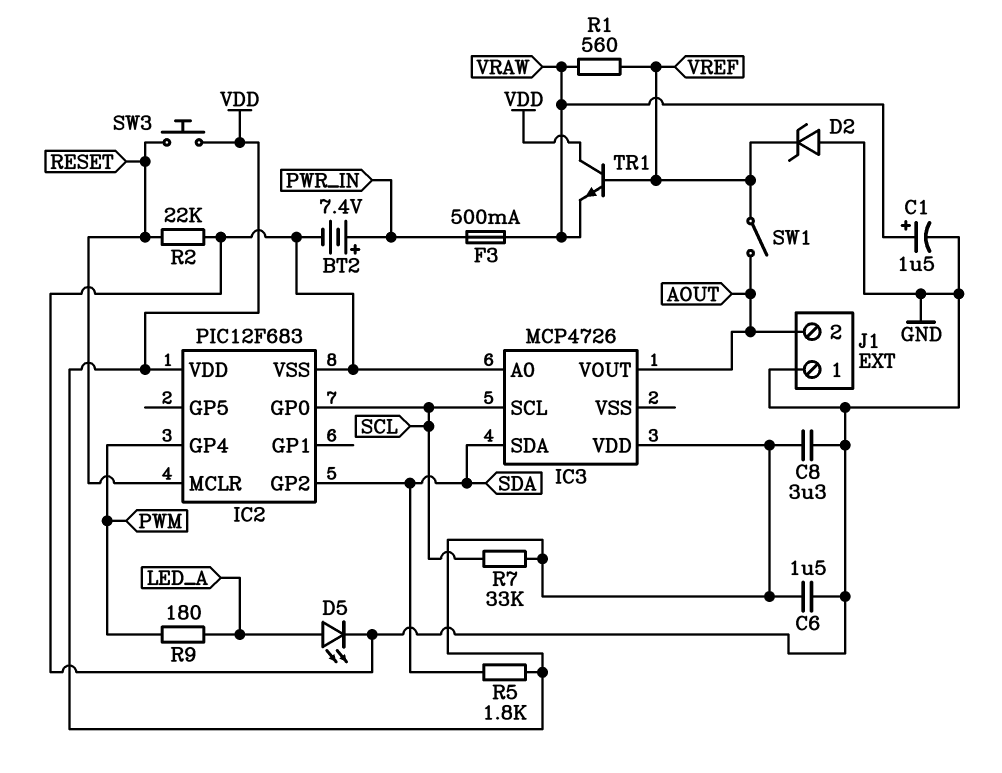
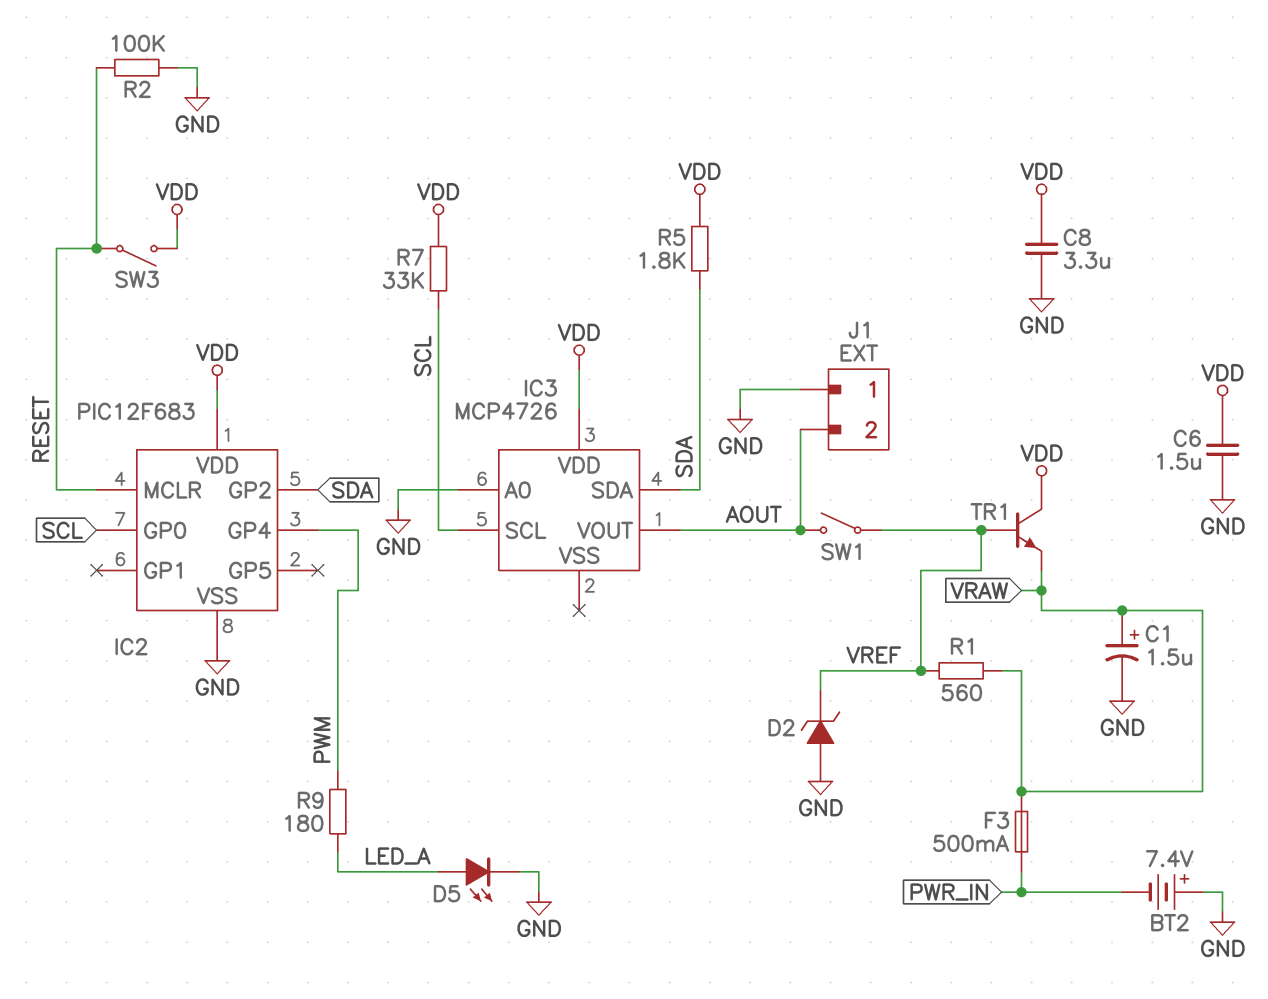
BT2: 7.4V (plus PWR_IN, minus GND) -> 7.4V (plus GND, minus PWR_IN)
R2: 22k (GND, RESET) -> 100k (GND, RESET)
SW3: button (RESET, VDD) -> switch (RESET, VDD)

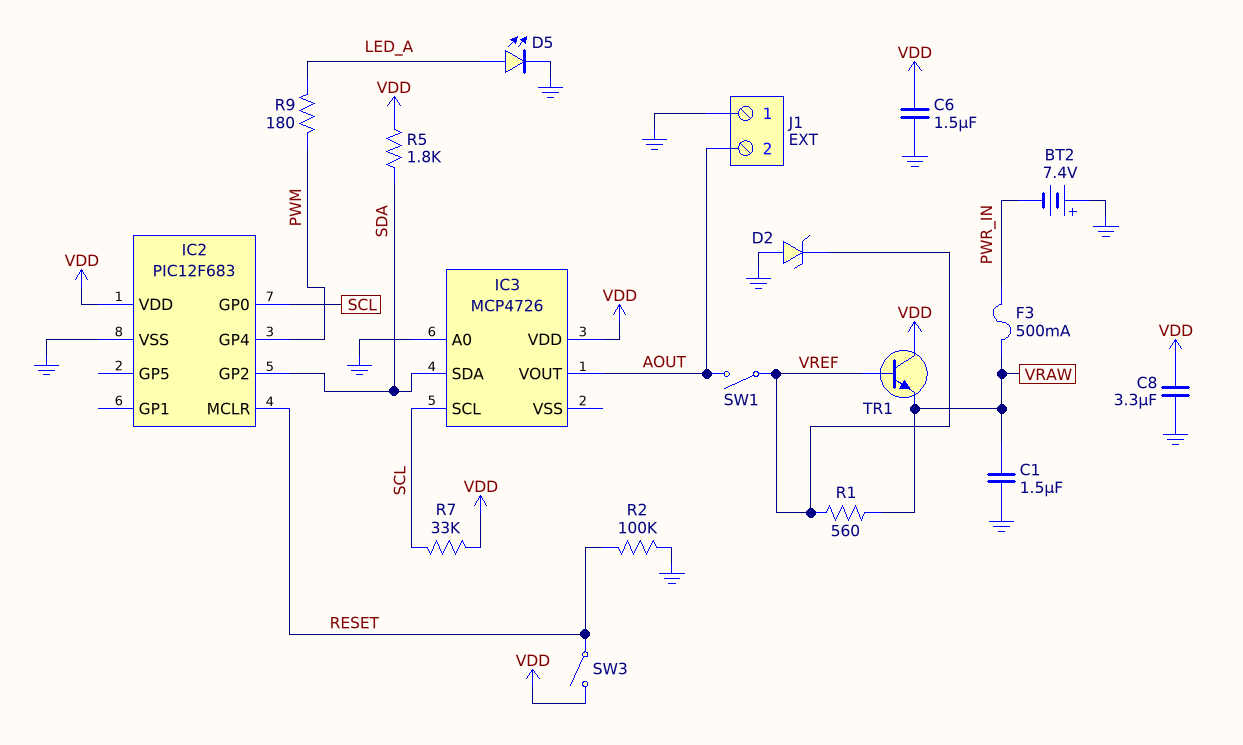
C1: 1.5uF (plus VRAW, minus GND) -> 1.5uF (GND, VRAW)

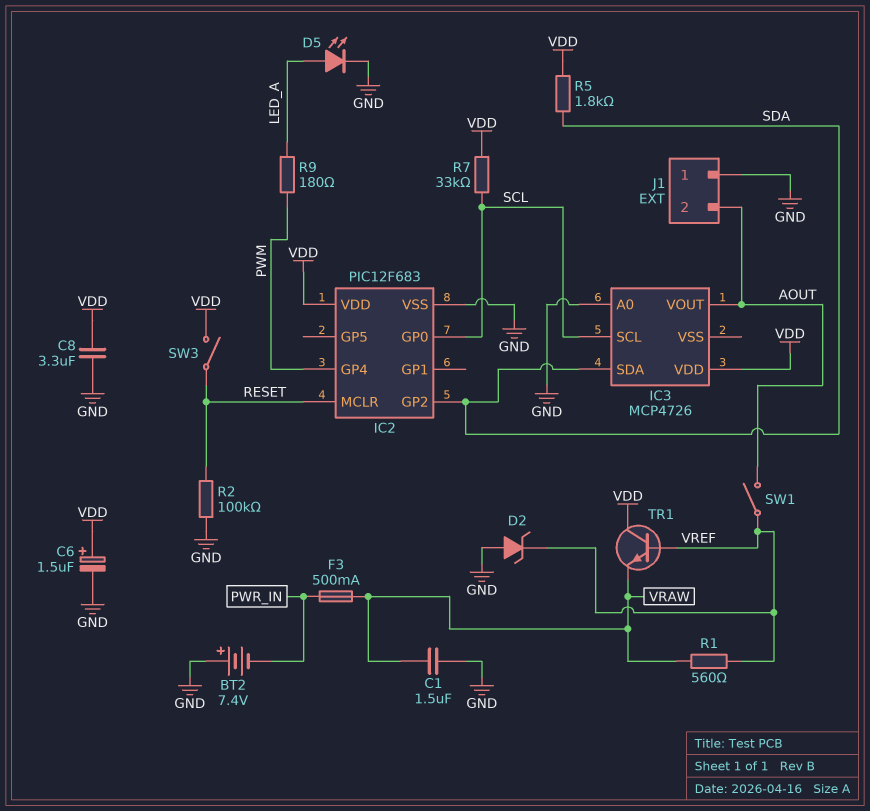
C6: 1.5uF (GND, VDD) -> 1.5uF (plus VDD, minus GND)

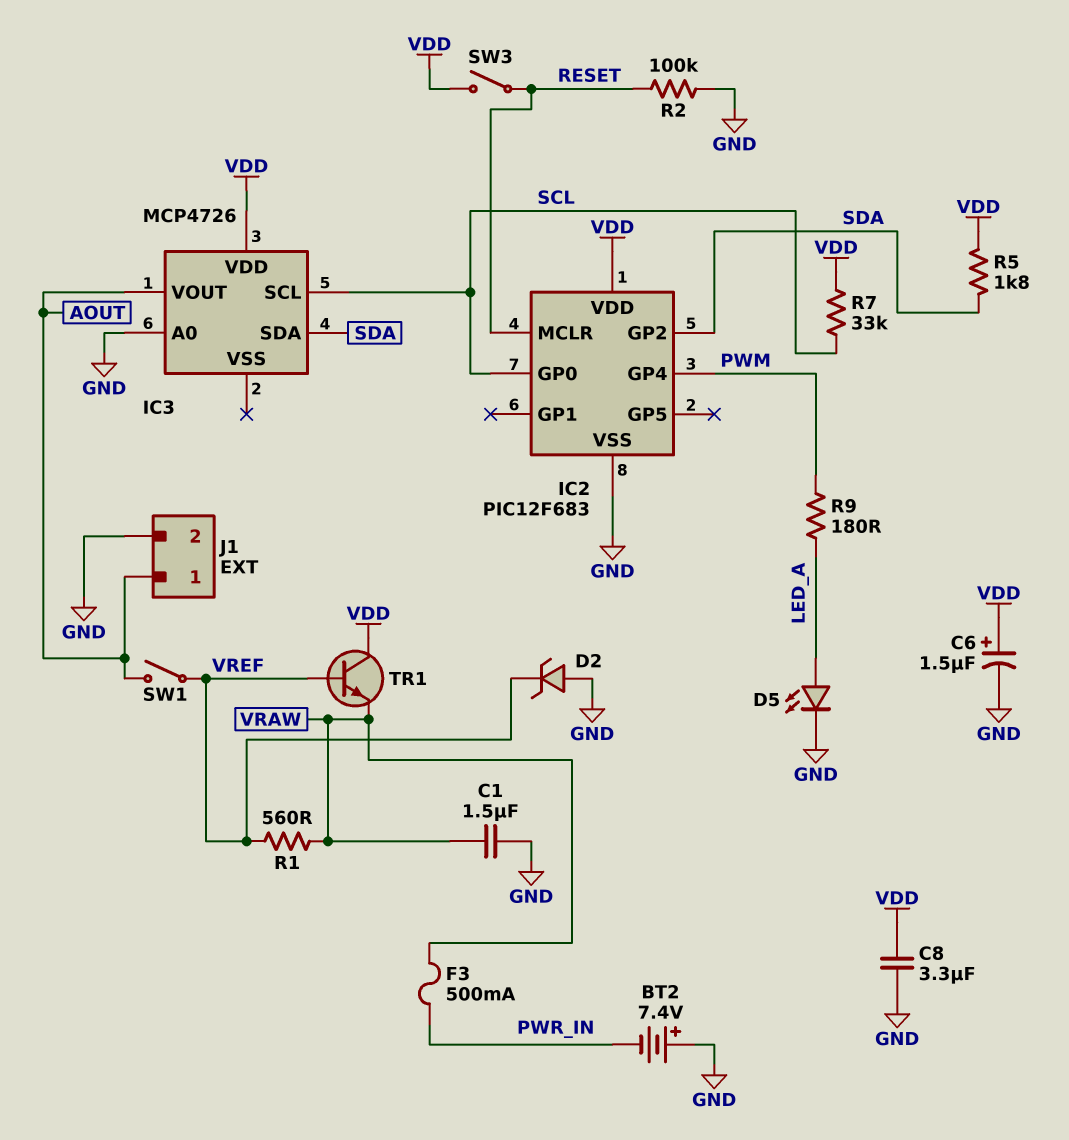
J1 pin 1: GND -> AOUT
J1 pin 2: AOUT -> GND

